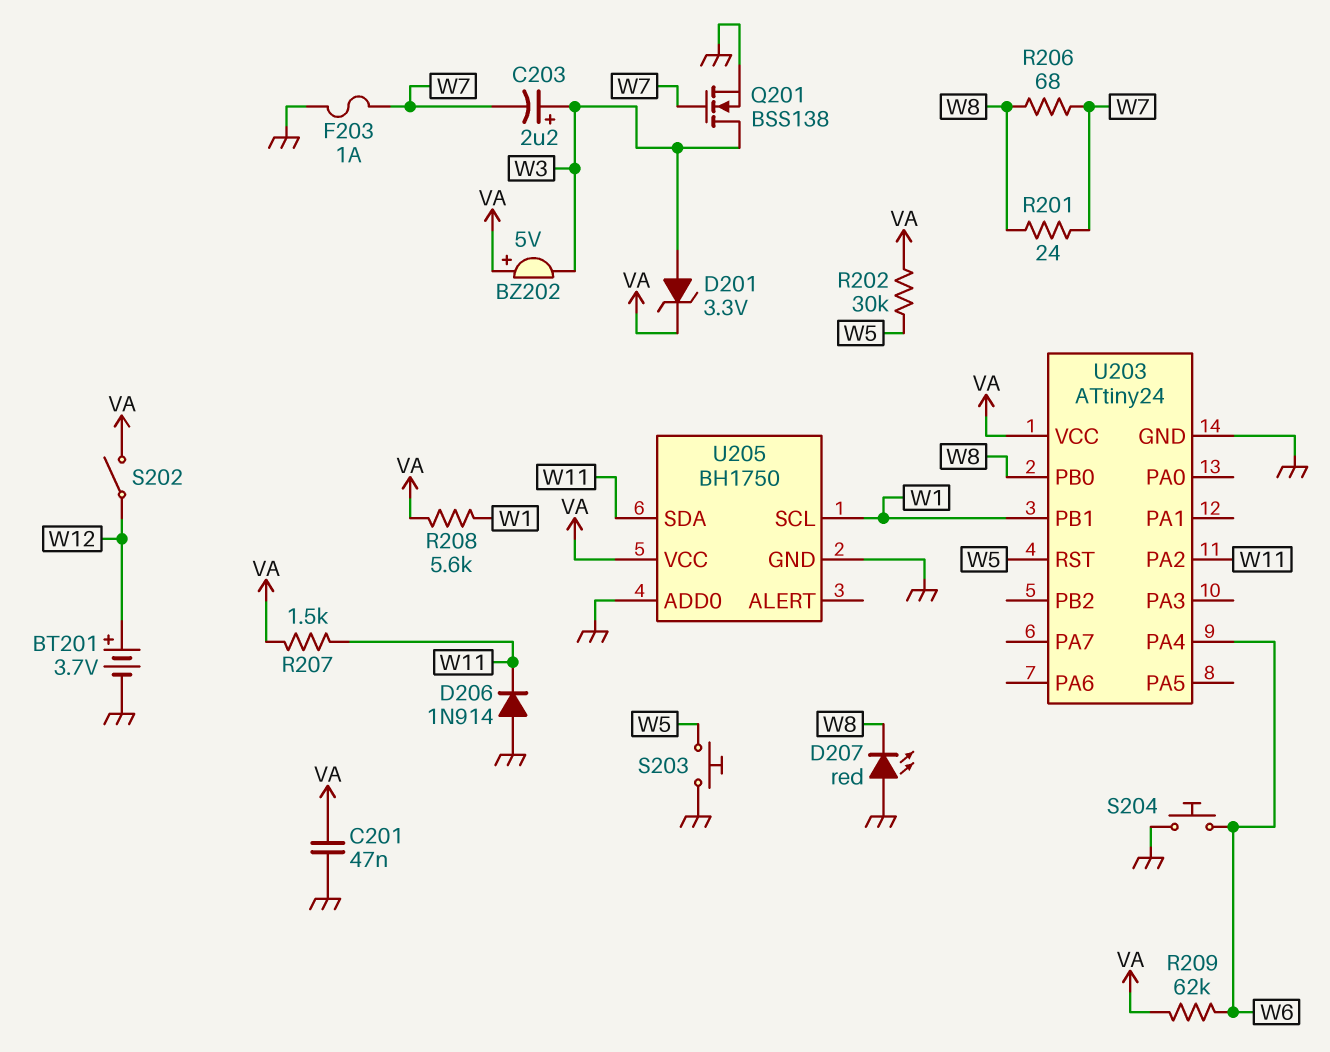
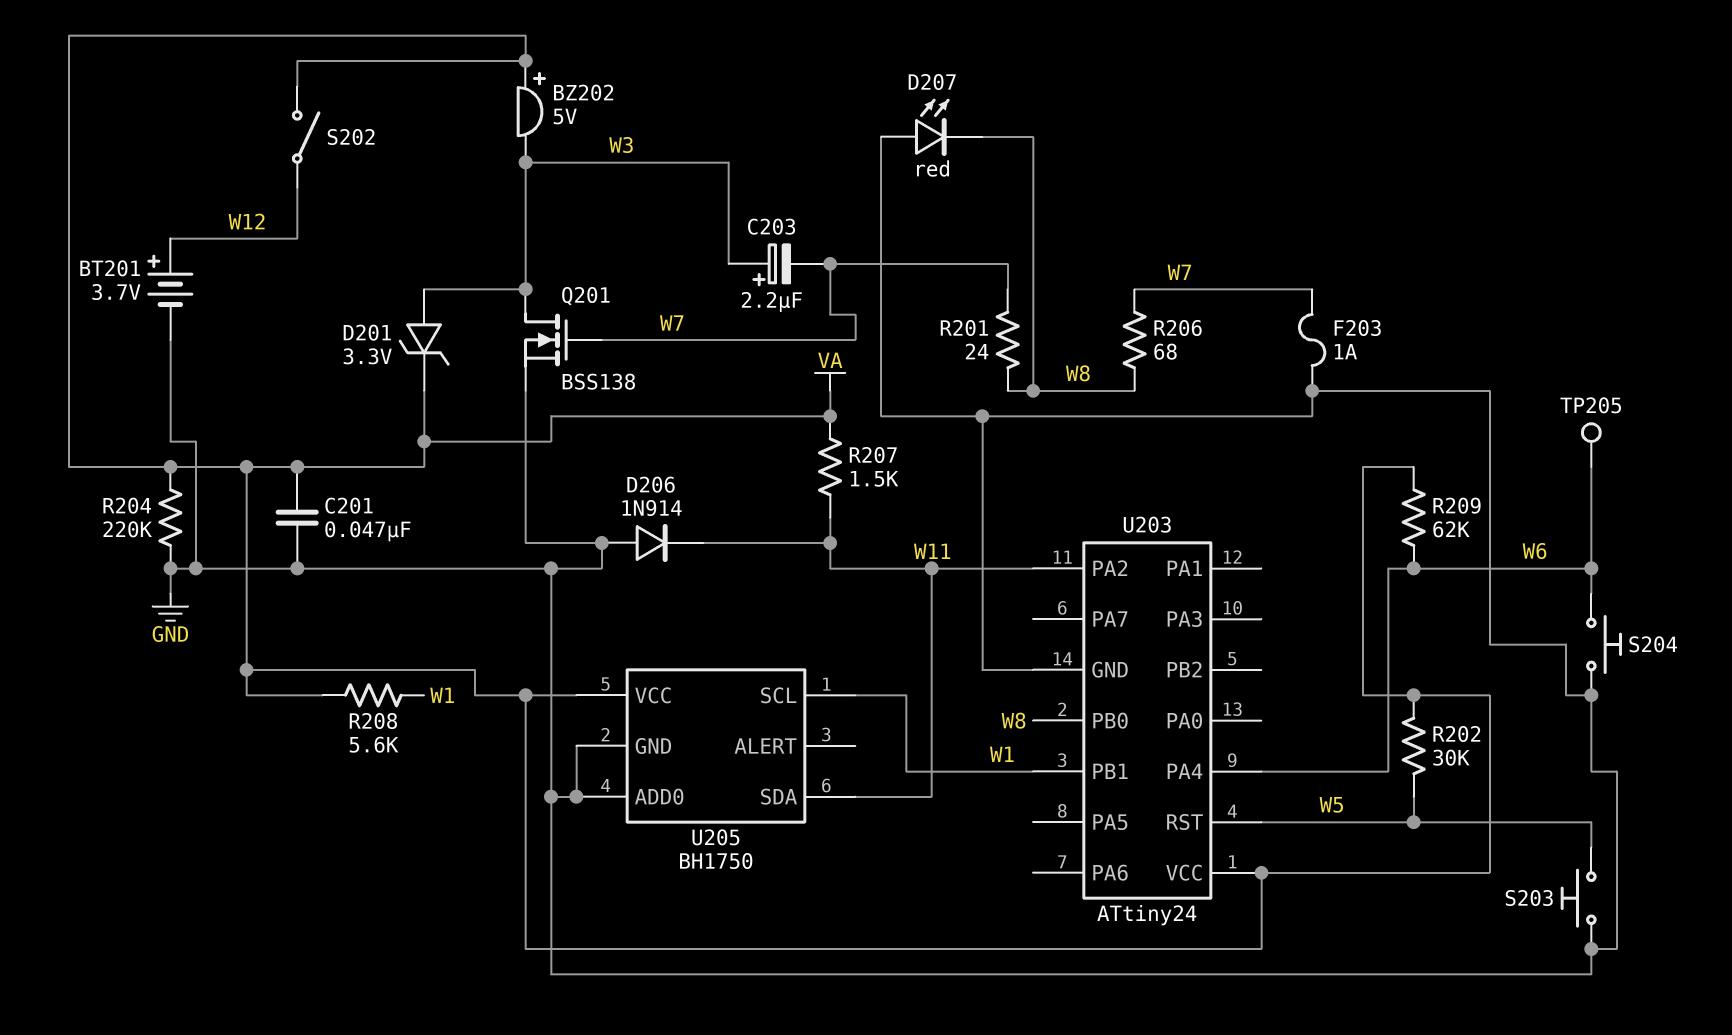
R204: none -> 220k (GND, VA)
TP205: none -> test point (W6)

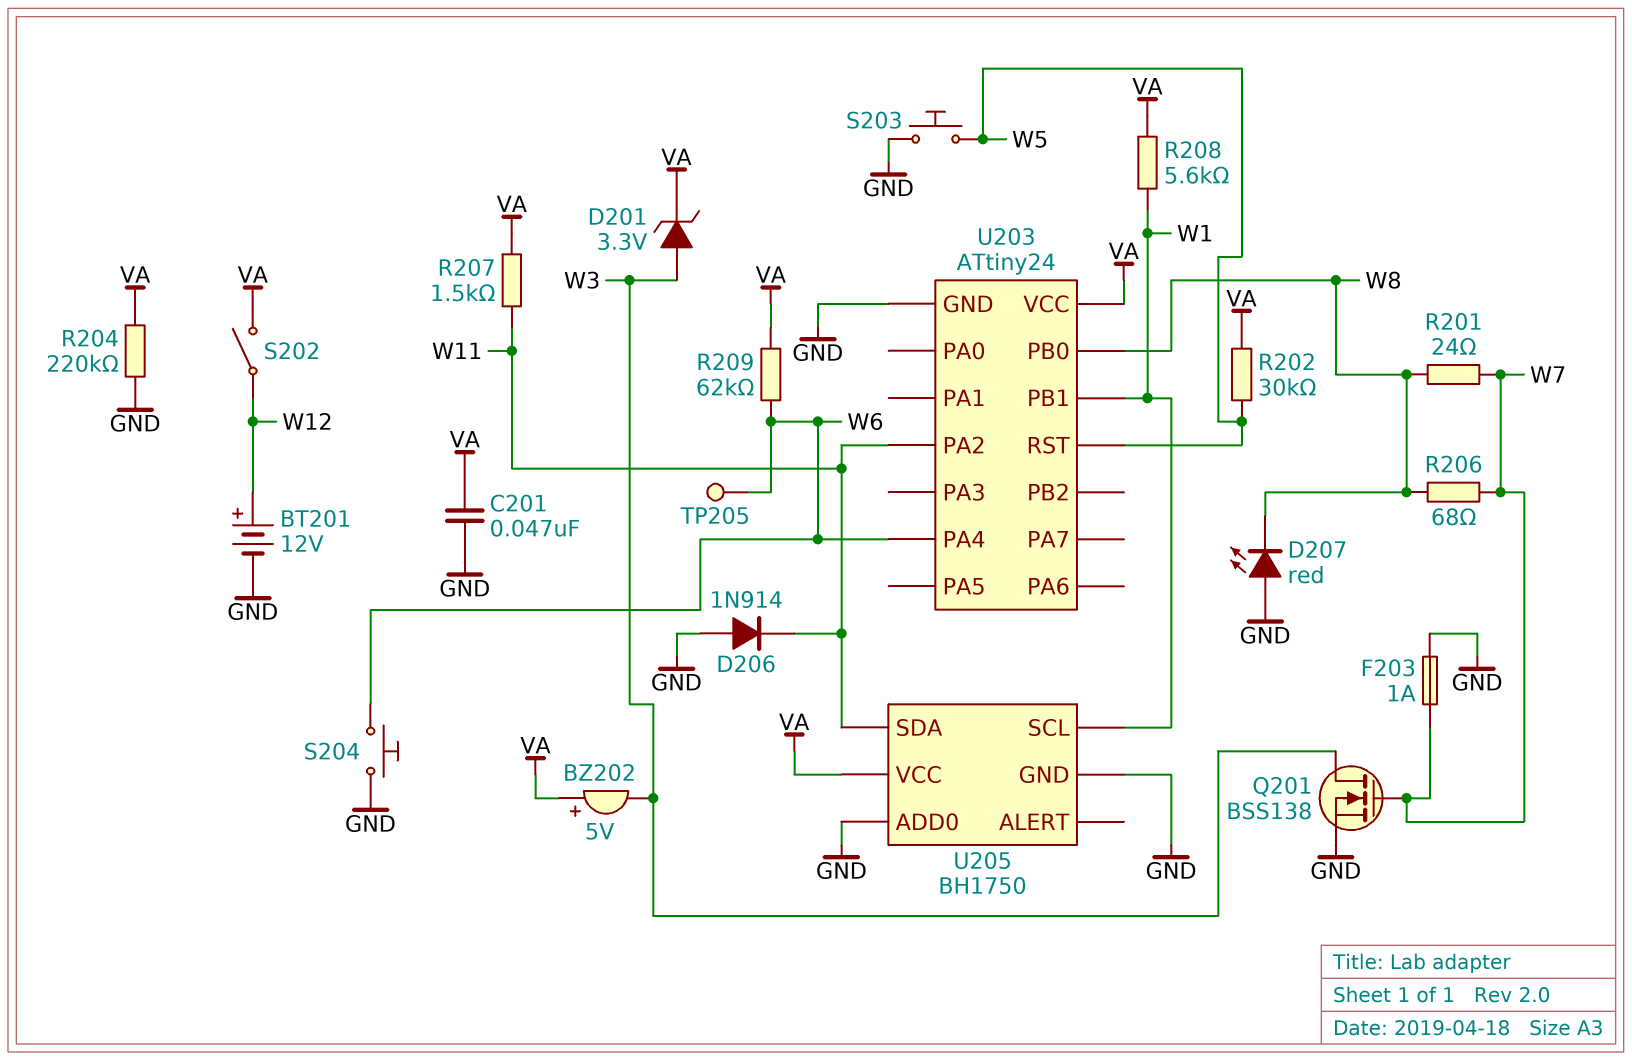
BT201: 3.7V (plus W12, minus GND) -> 12V (plus W12, minus GND)
C203: 2.2uF (plus W3, minus W7) -> none

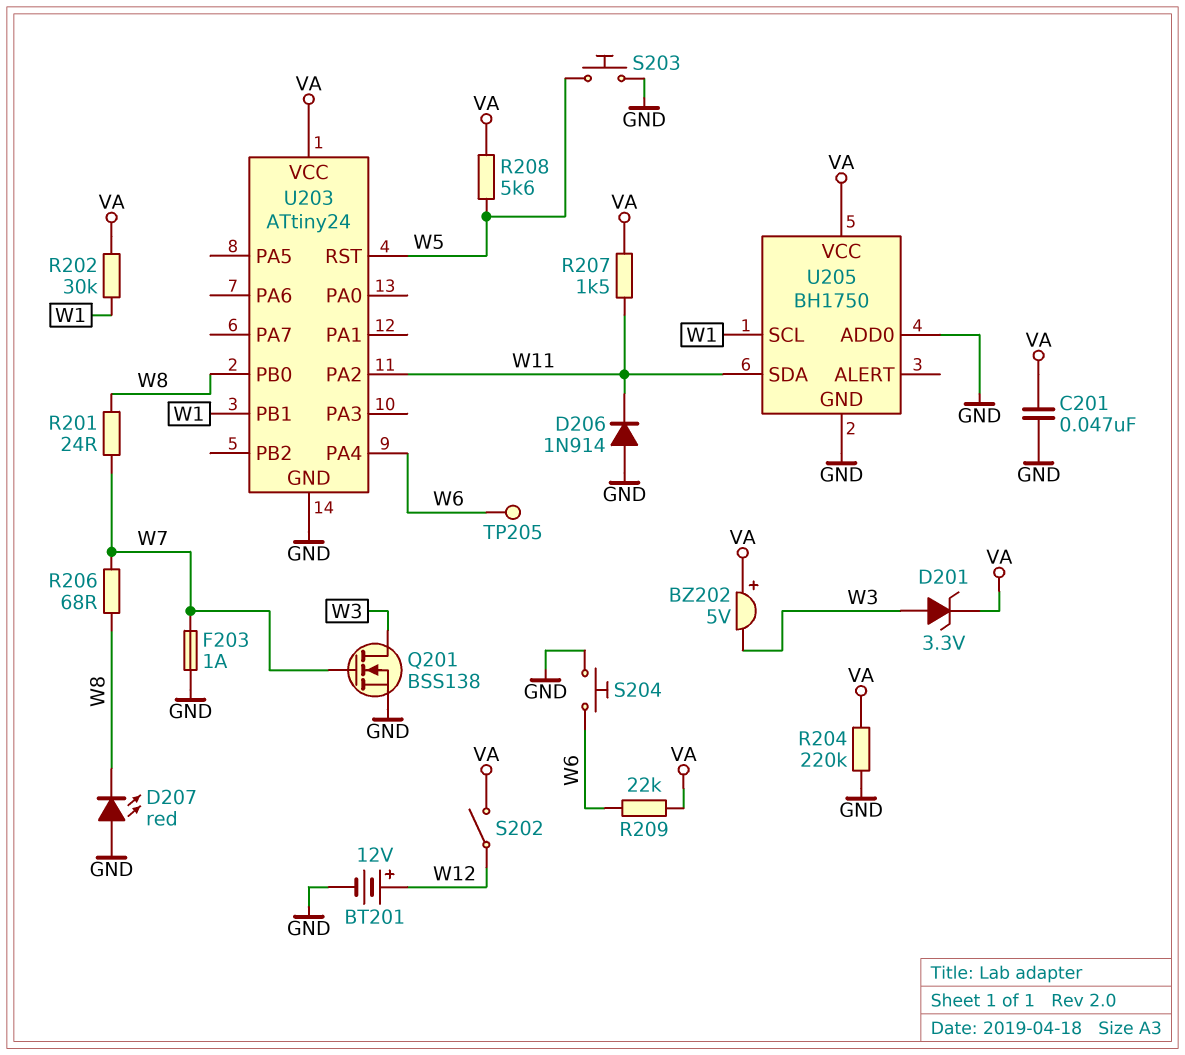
R202: 30k (VA, W5) -> 30k (VA, W1)
R208: 5.6k (VA, W1) -> 5.6k (VA, W5)
R209: 62k (VA, W6) -> 22k (VA, W6)

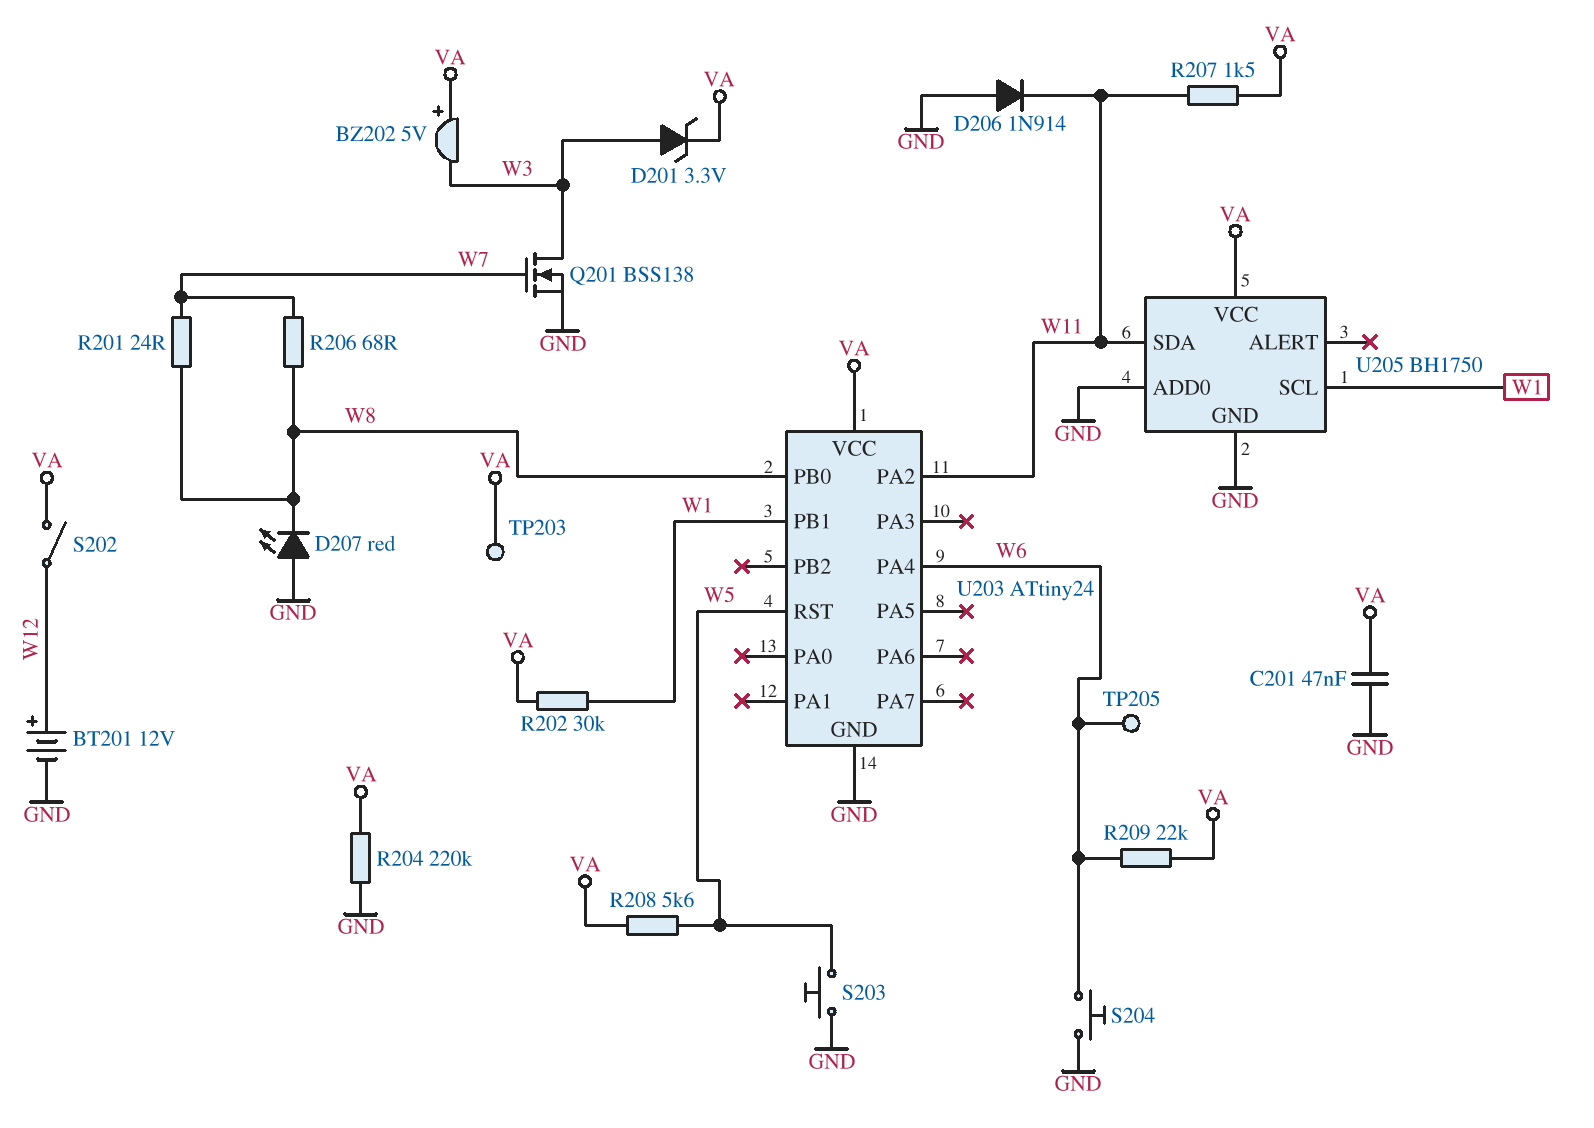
F203: 1A (GND, W7) -> none
TP203: none -> test point (VA)

